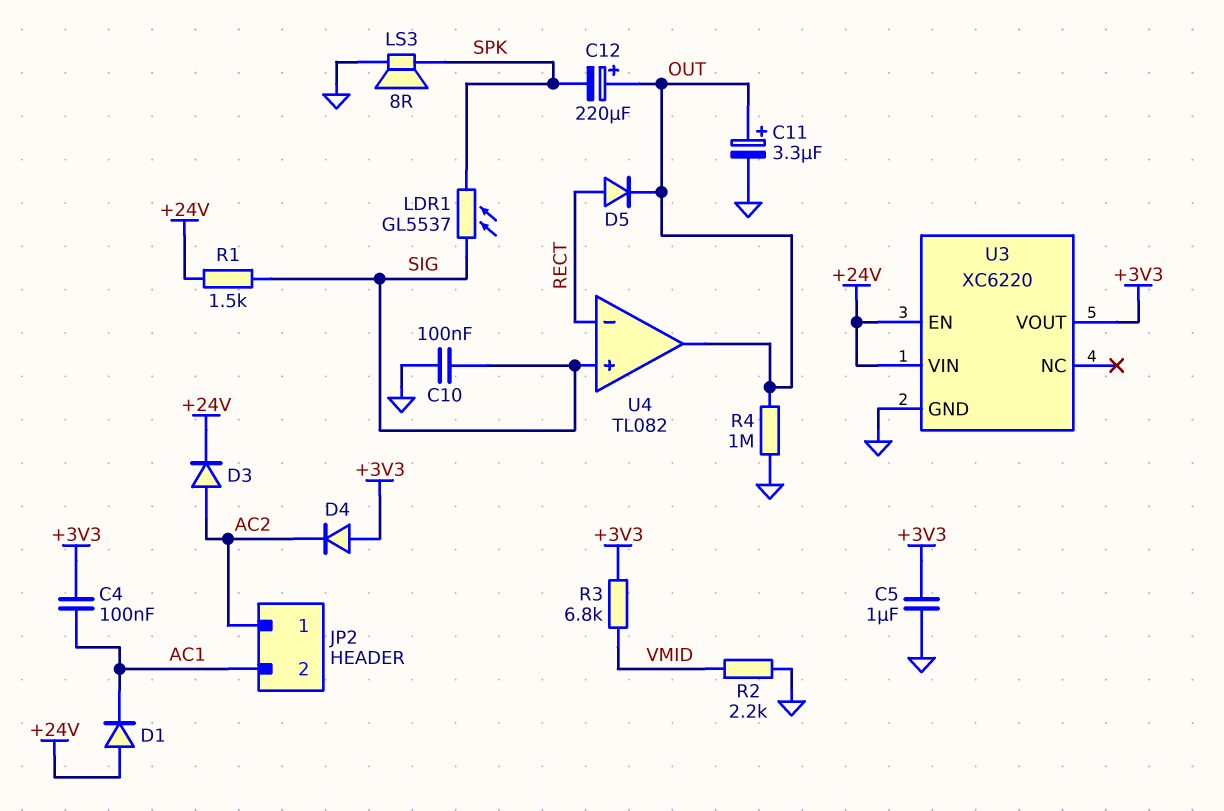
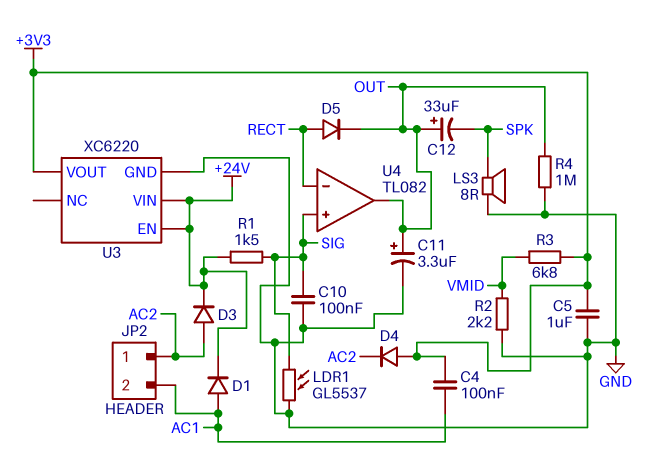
C12: 220uF (plus OUT, minus SPK) -> 33uF (plus OUT, minus SPK)
D1: diode (A +24V, K AC1) -> diode (A AC1, K +24V)
LDR1: GL5537 (SIG, SPK) -> GL5537 (GND, SIG)

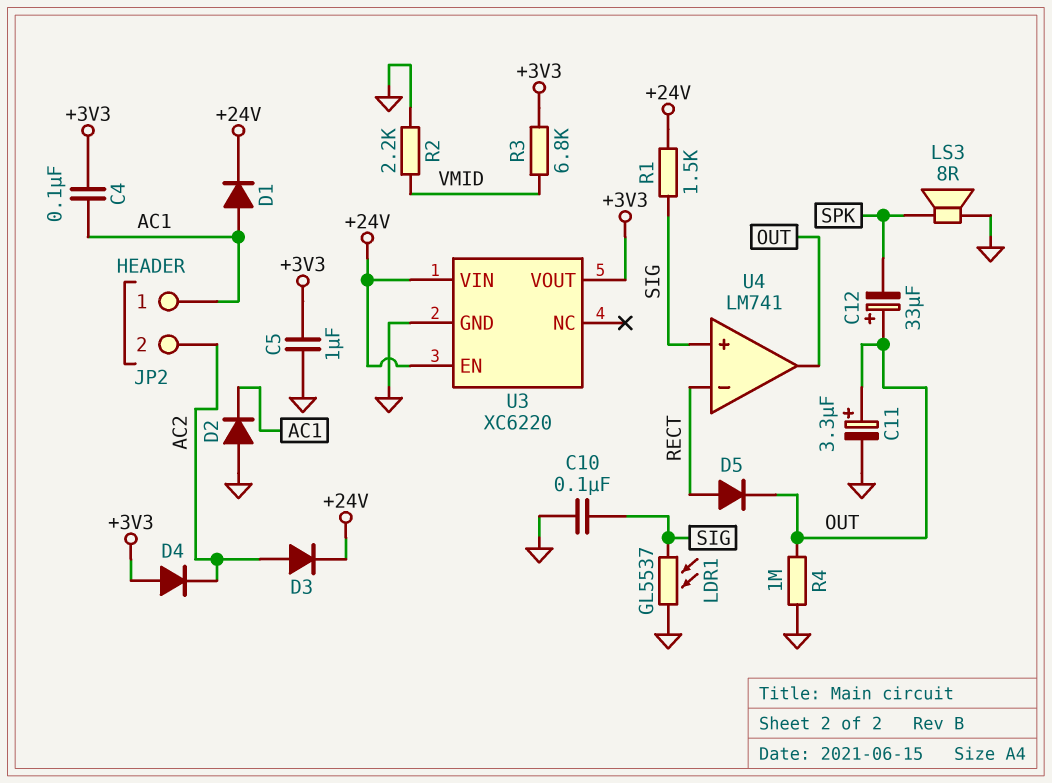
D2: none -> diode (A GND, K AC1)
JP2 pin 1: AC2 -> AC1
JP2 pin 2: AC1 -> AC2
U4: TL082 -> LM741

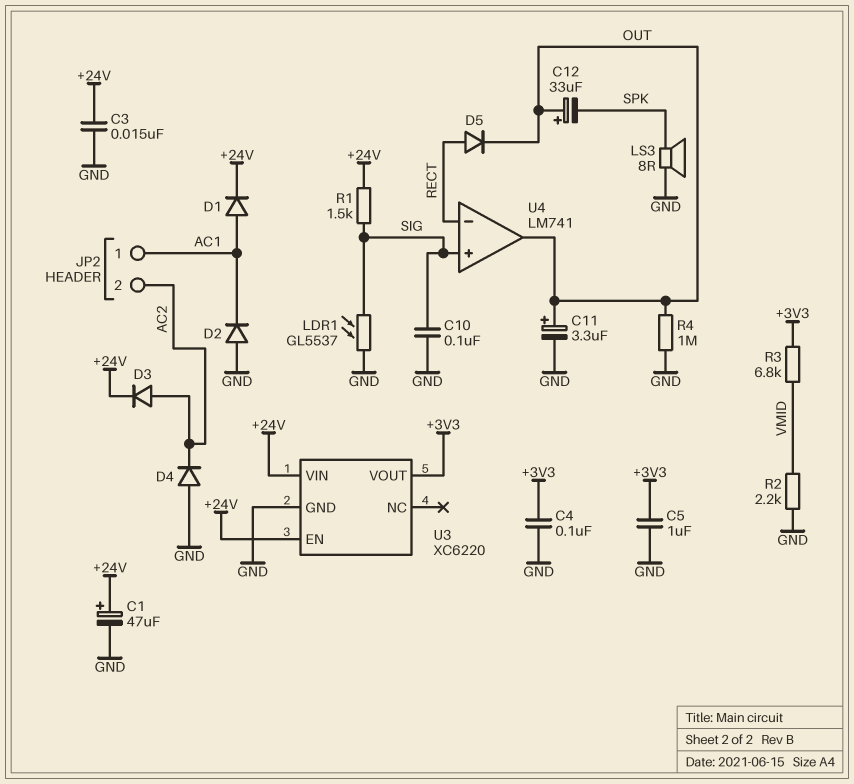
C1: none -> 47uF (plus +24V, minus GND)
C3: none -> 15nF (+24V, GND)
C4: 100nF (+3V3, AC1) -> 100nF (+3V3, GND)
D4: diode (A +3V3, K AC2) -> diode (A GND, K AC2)

